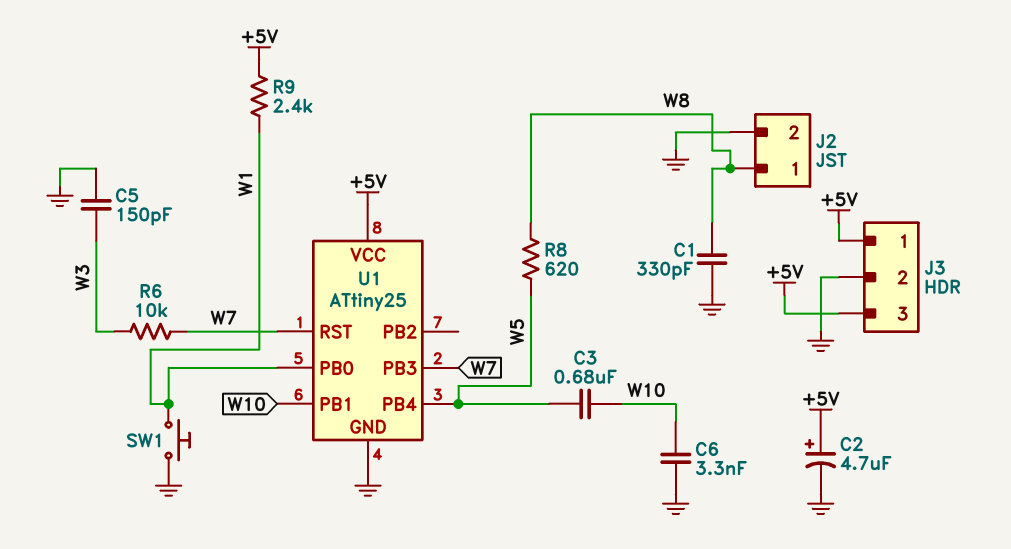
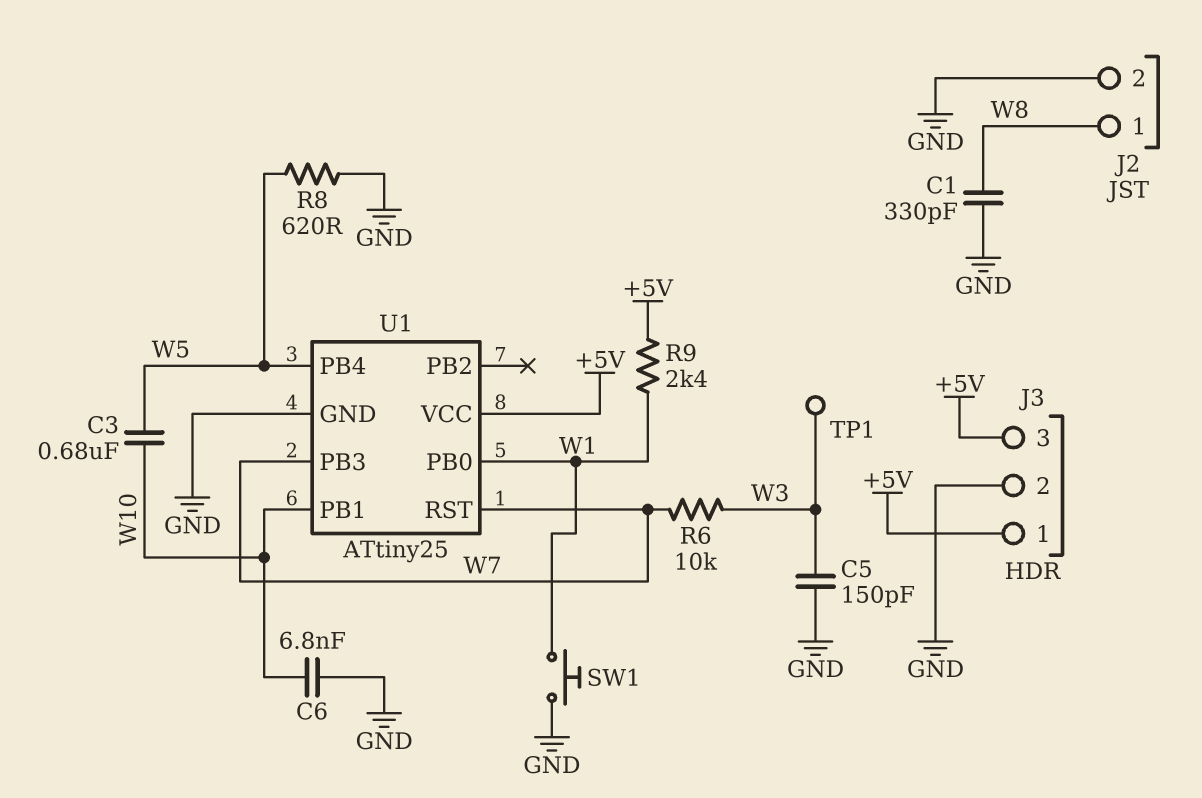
C2: 4.7uF (plus +5V, minus GND) -> none
C6: 3.3nF (GND, W10) -> 6.8nF (GND, W10)
R8: 620 (W5, W8) -> 620 (GND, W5)
TP1: none -> test point (W3)

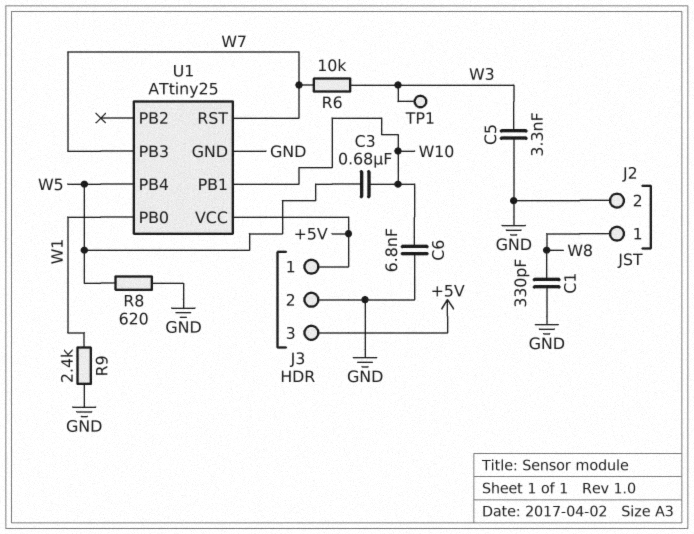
C5: 150pF (GND, W3) -> 3.3nF (GND, W3)
R9: 2.4k (+5V, W1) -> 2.4k (GND, W1)
SW1: button (GND, W1) -> none

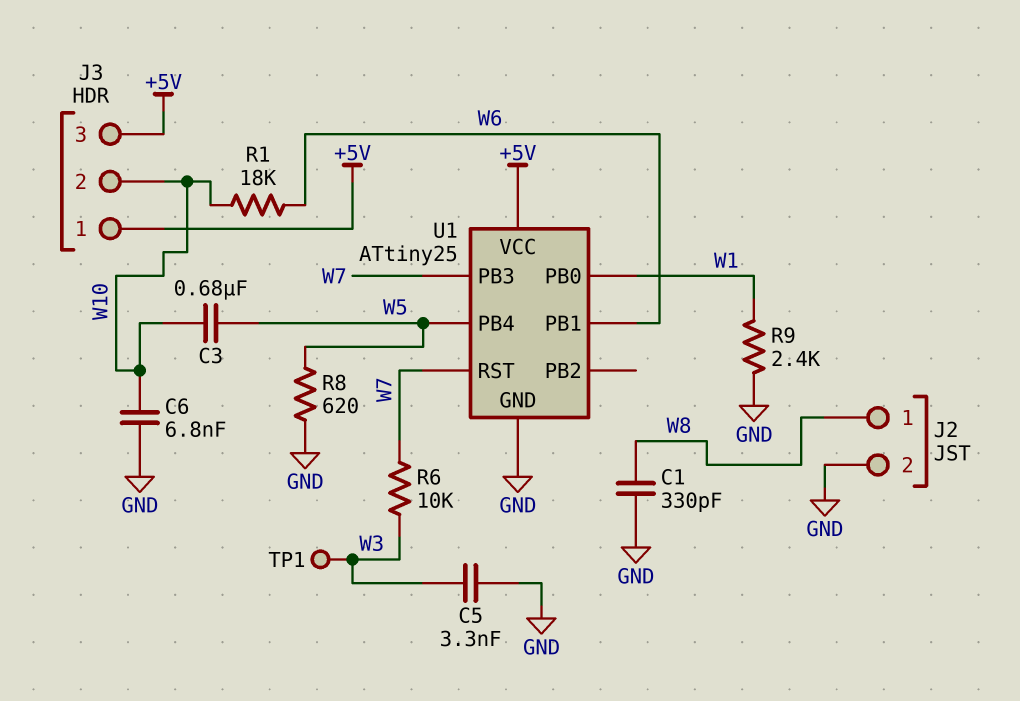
J3 pin 2: GND -> W10
R1: none -> 18k (W6, W10)
U1 pin PB1: W10 -> W6

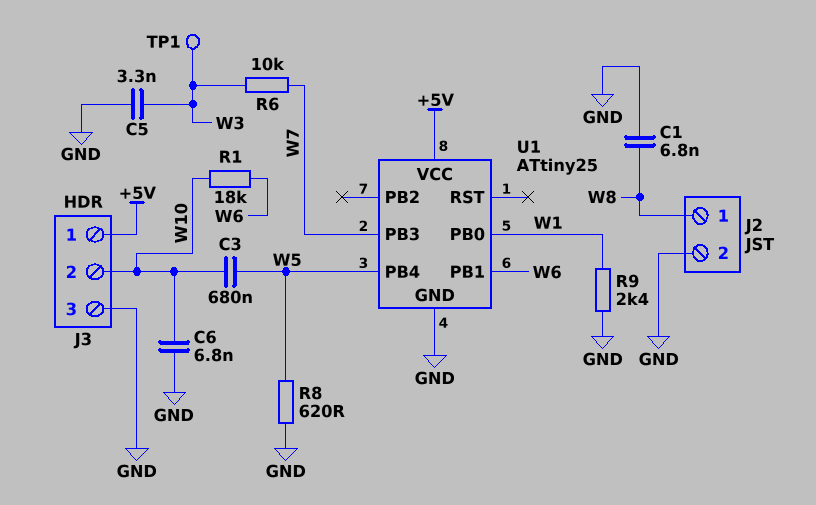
C1: 330pF (GND, W8) -> 6.8nF (GND, W8)
J3 pin 3: +5V -> GND
U1 pin RST: W7 -> none

